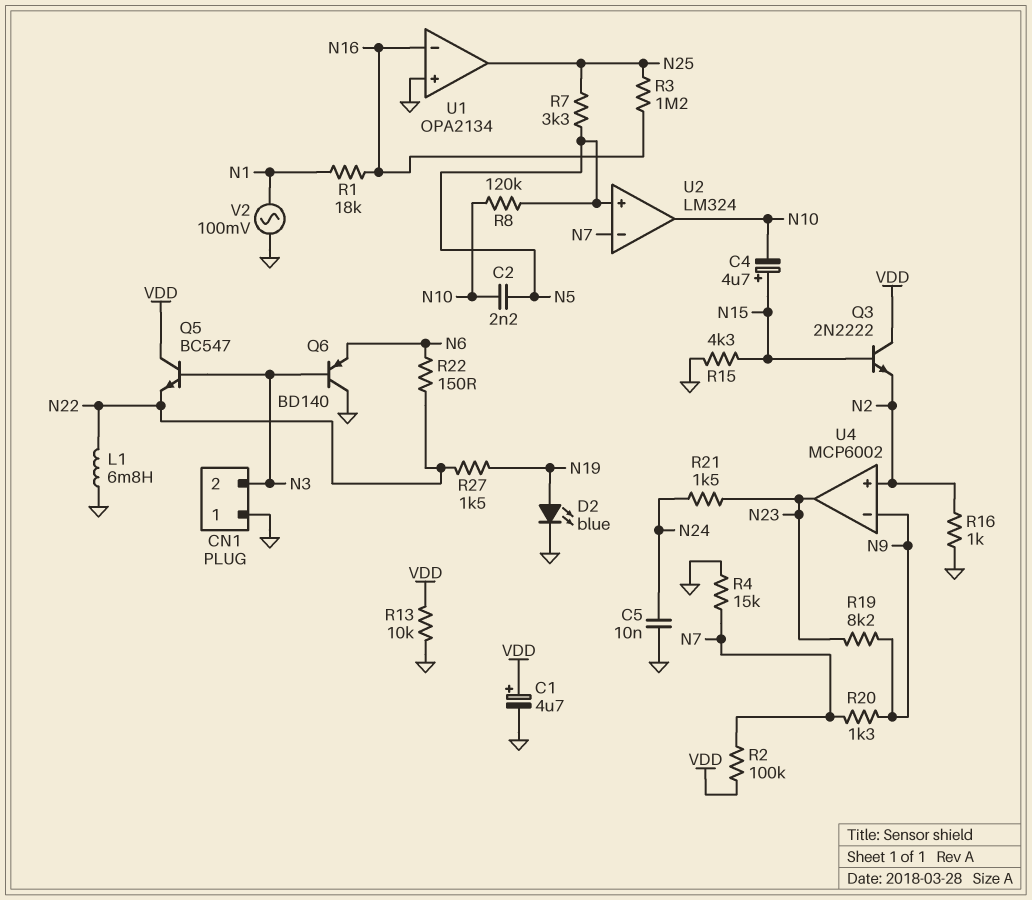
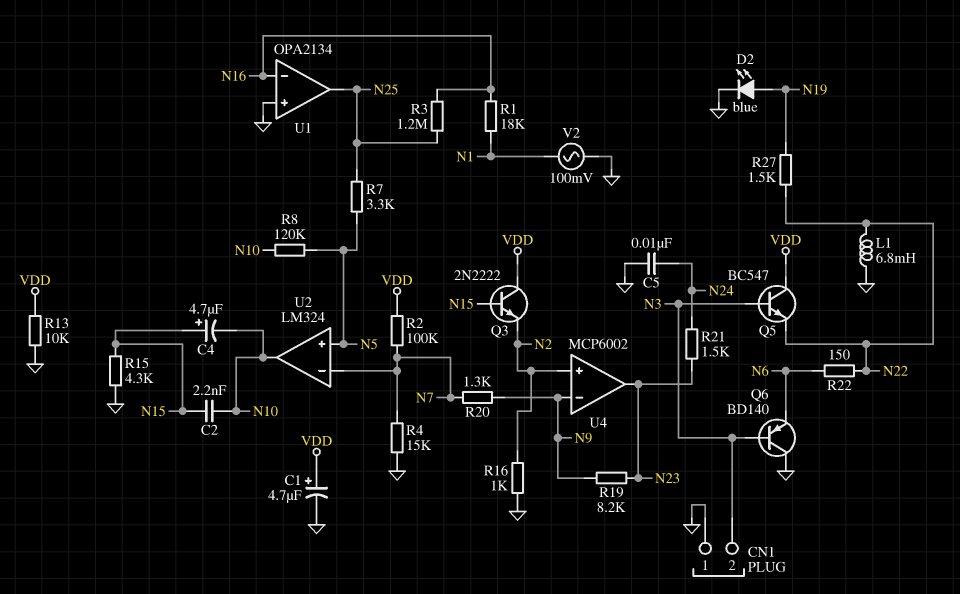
C2: 2.2nF (N5, N10) -> 2.2nF (N10, N15)

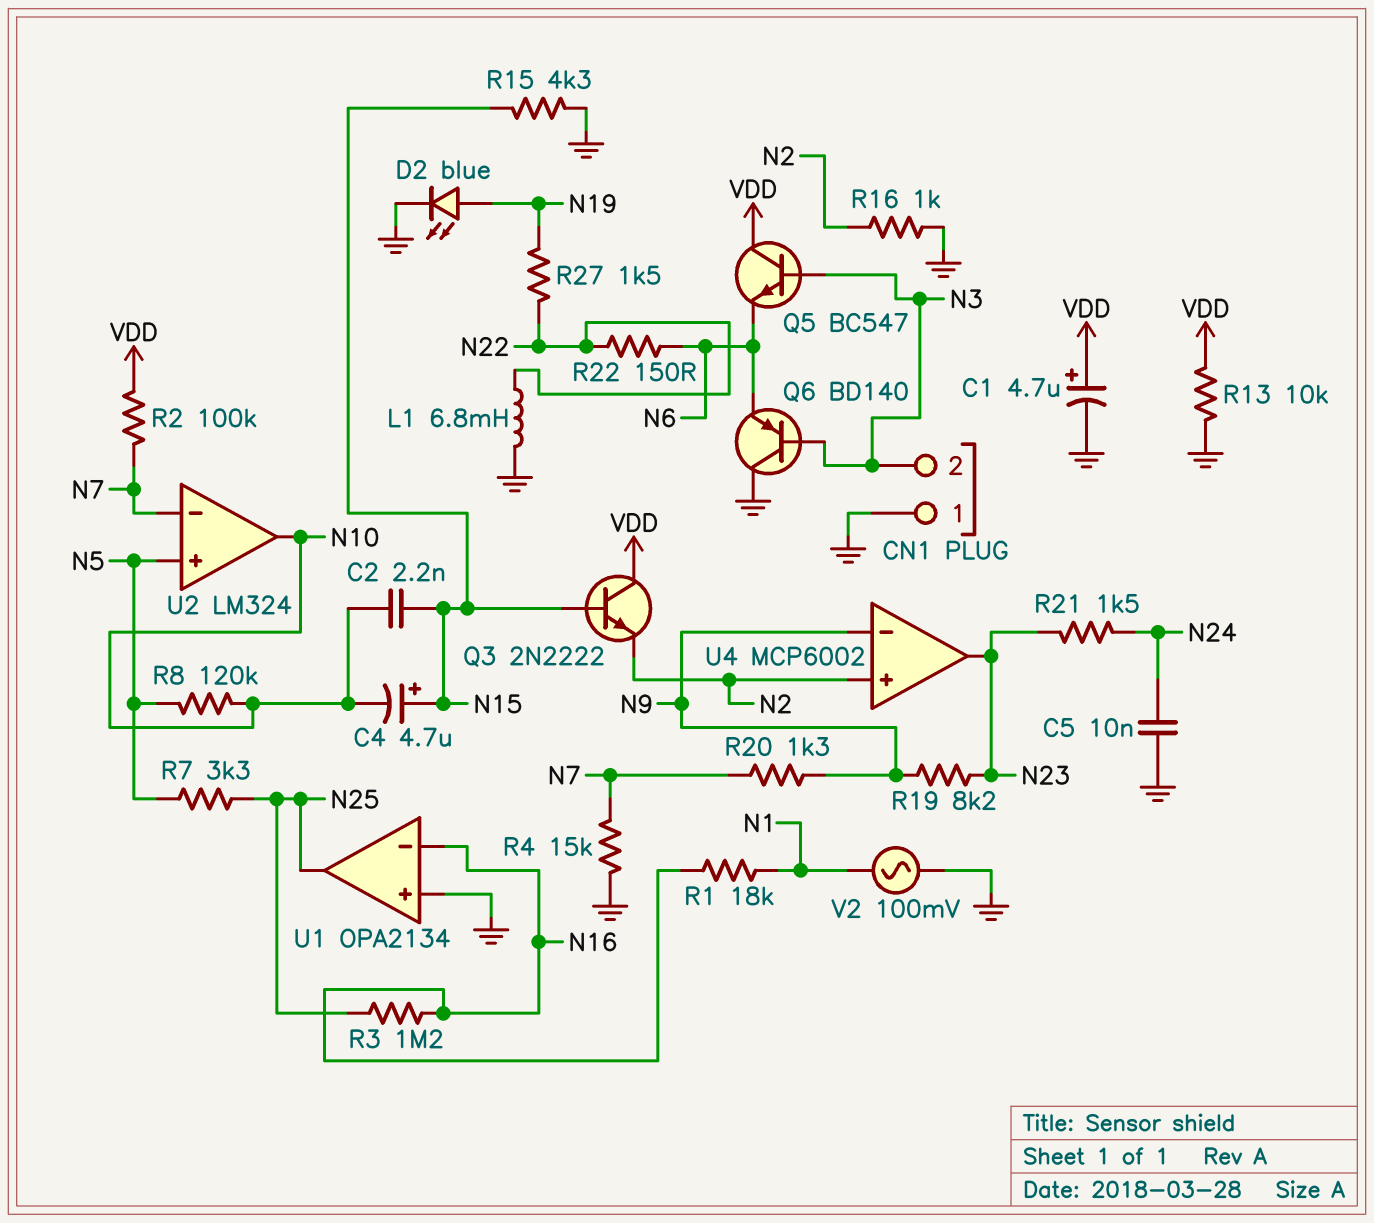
Q5: NPN BC547 (B N3, C VDD, E N22) -> NPN BC547 (B N3, C VDD, E N6)

